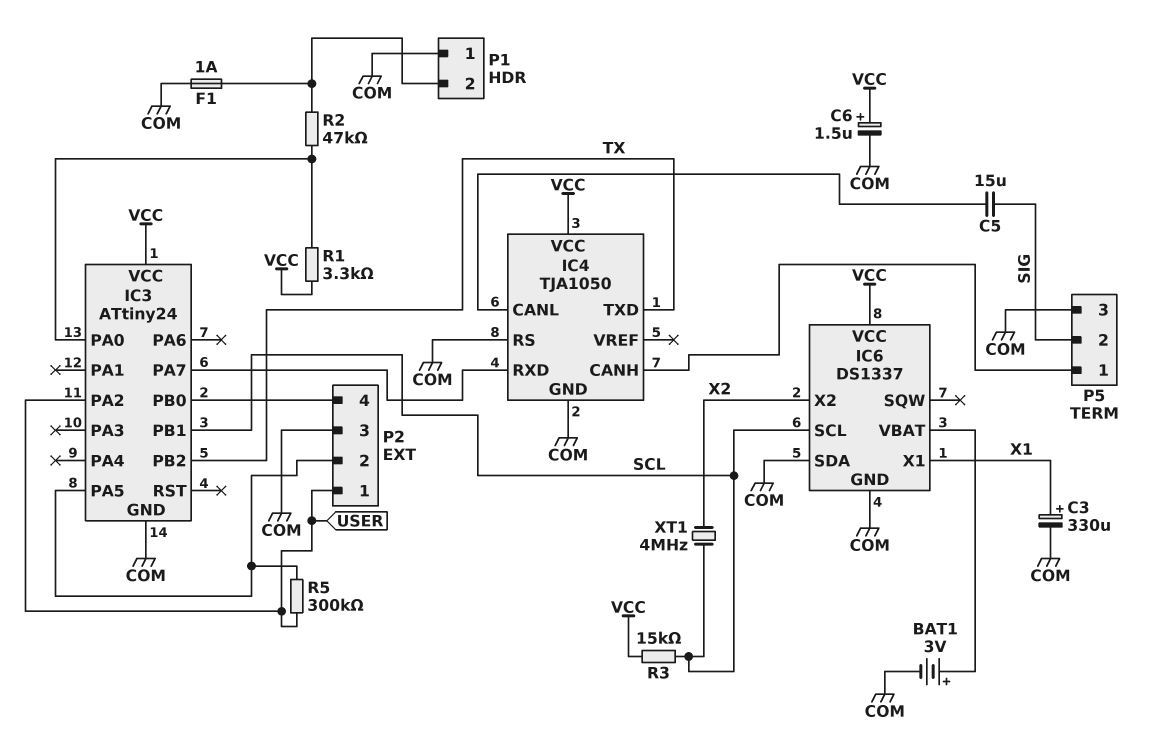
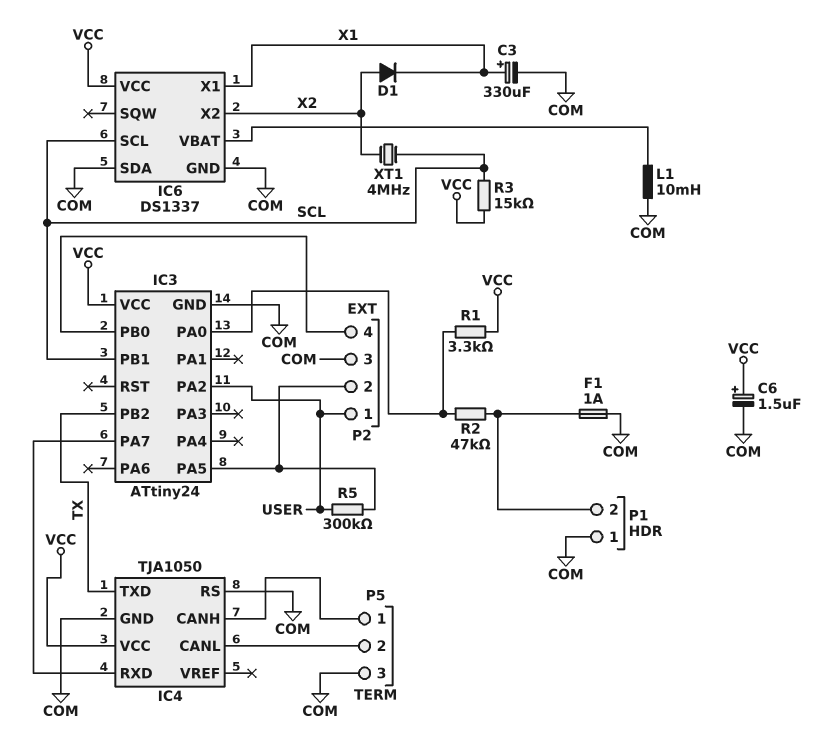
BAT1: 3V (plus IC6/VBAT, minus COM) -> none
C5: 15uF (IC4/CANL, SIG) -> none
D1: none -> diode (A X2, K X1)
L1: none -> 10mH (COM, IC6/VBAT)
P5 pin 2: SIG -> IC4/CANL

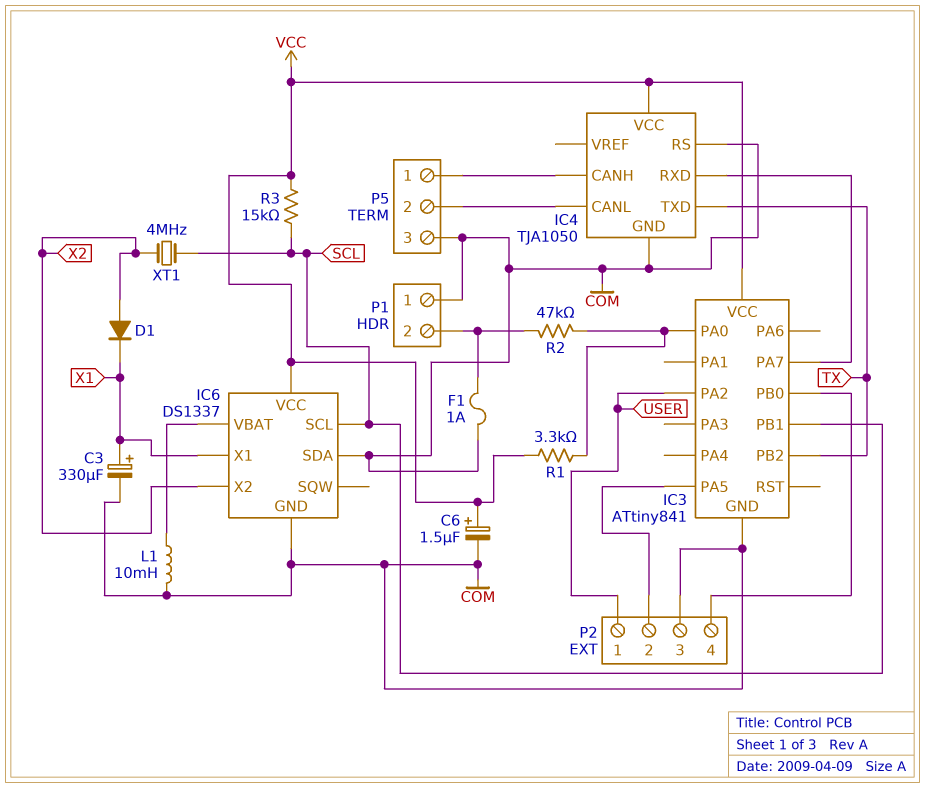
IC3: ATtiny24 -> ATtiny841
R5: 300k (IC3/PA5, USER) -> none

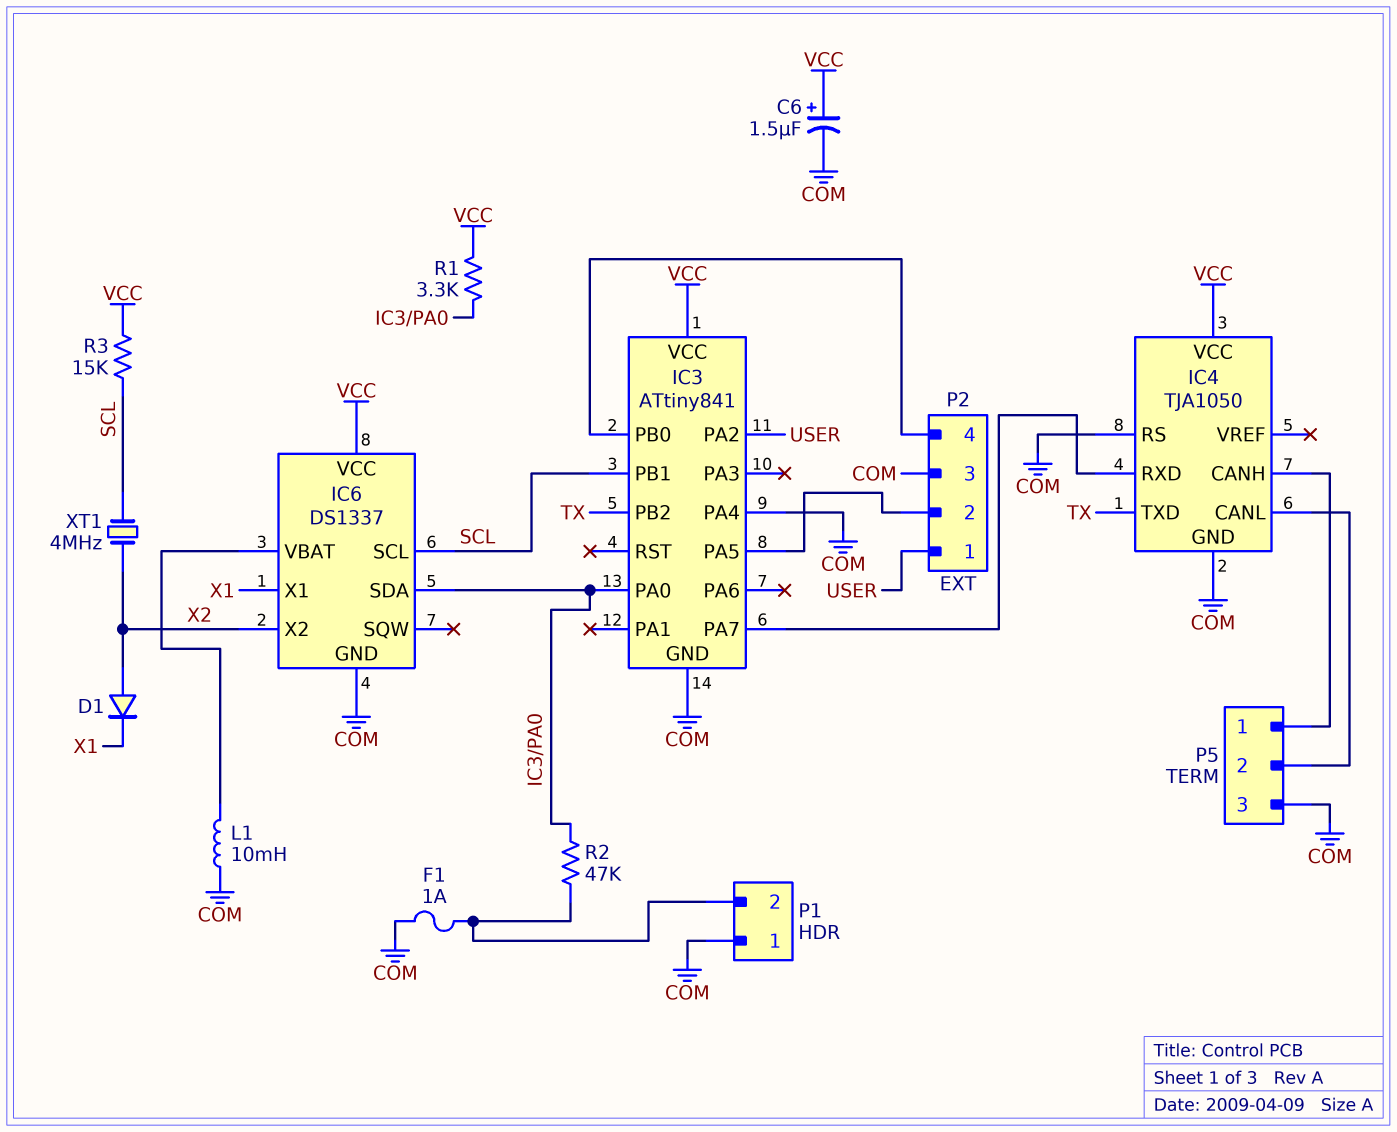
C3: 330uF (plus X1, minus COM) -> none
IC3 pin PA4: none -> COM
IC6 pin SDA: COM -> IC3/PA0

